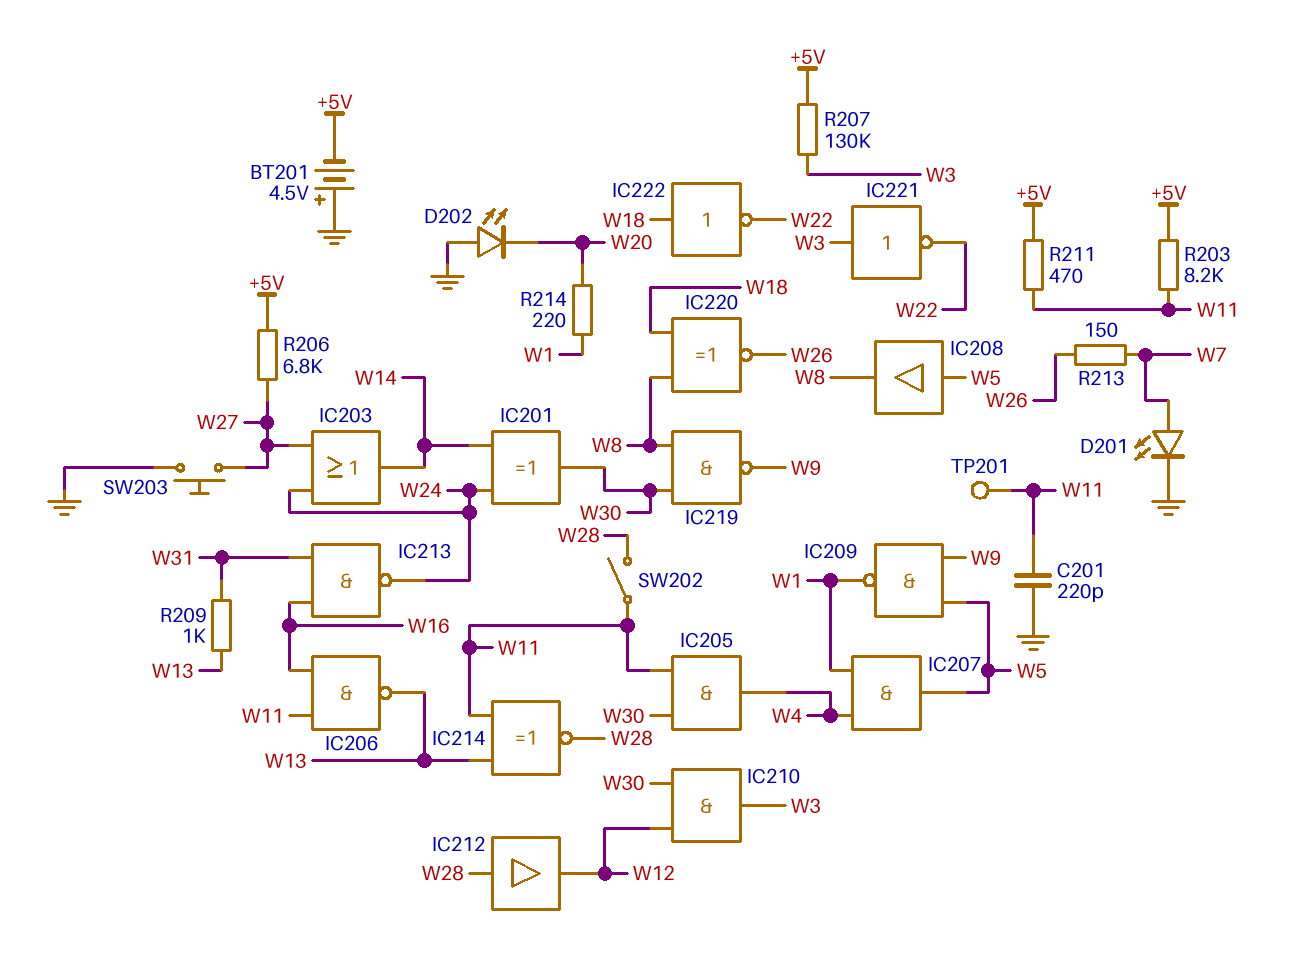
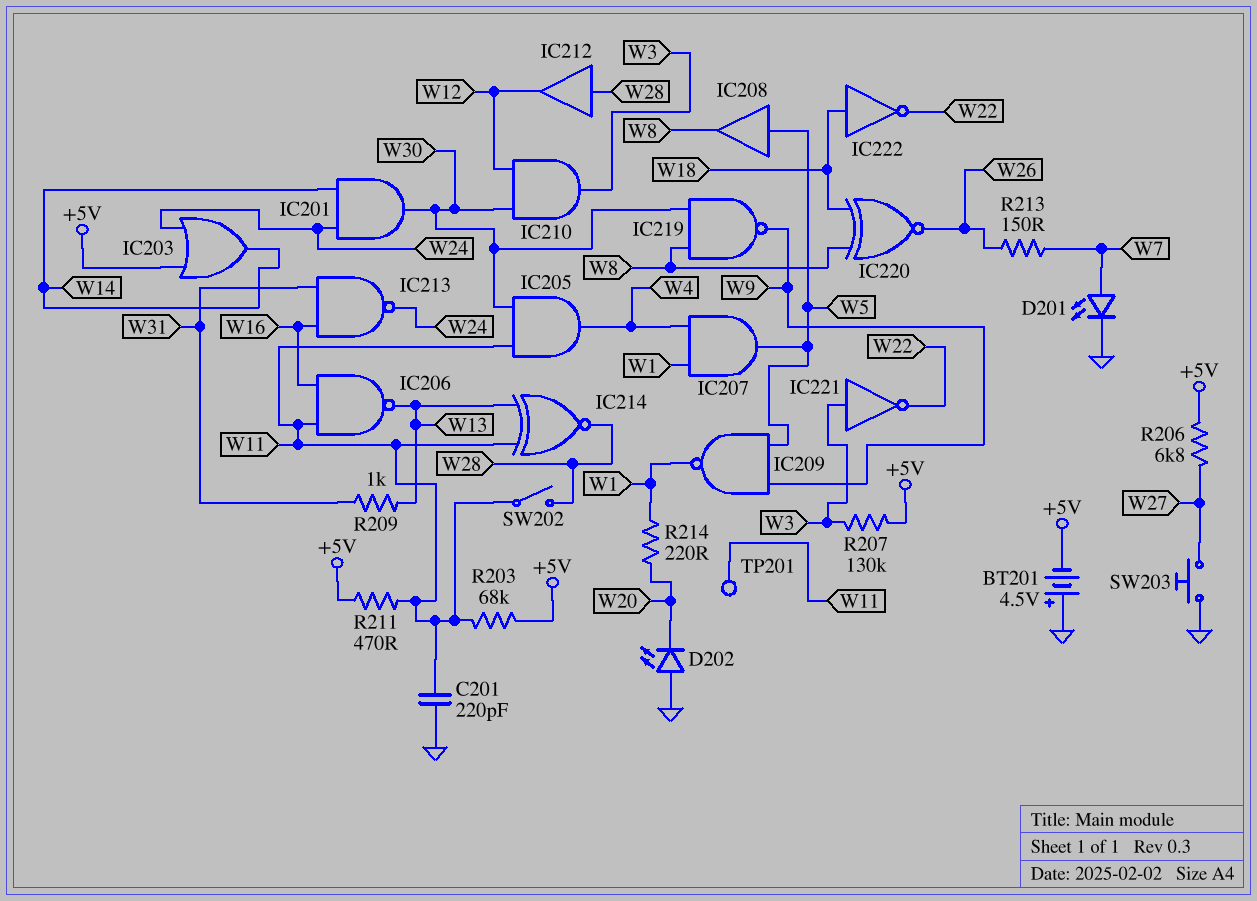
IC201: XOR (in W14, in W24, out W30) -> AND (in W14, in W24, out W30)
IC203: OR (in W24, in W27, out W14) -> OR (in +5V, in W24, out W14)
R203: 8.2k (+5V, W11) -> 68k (+5V, W11)

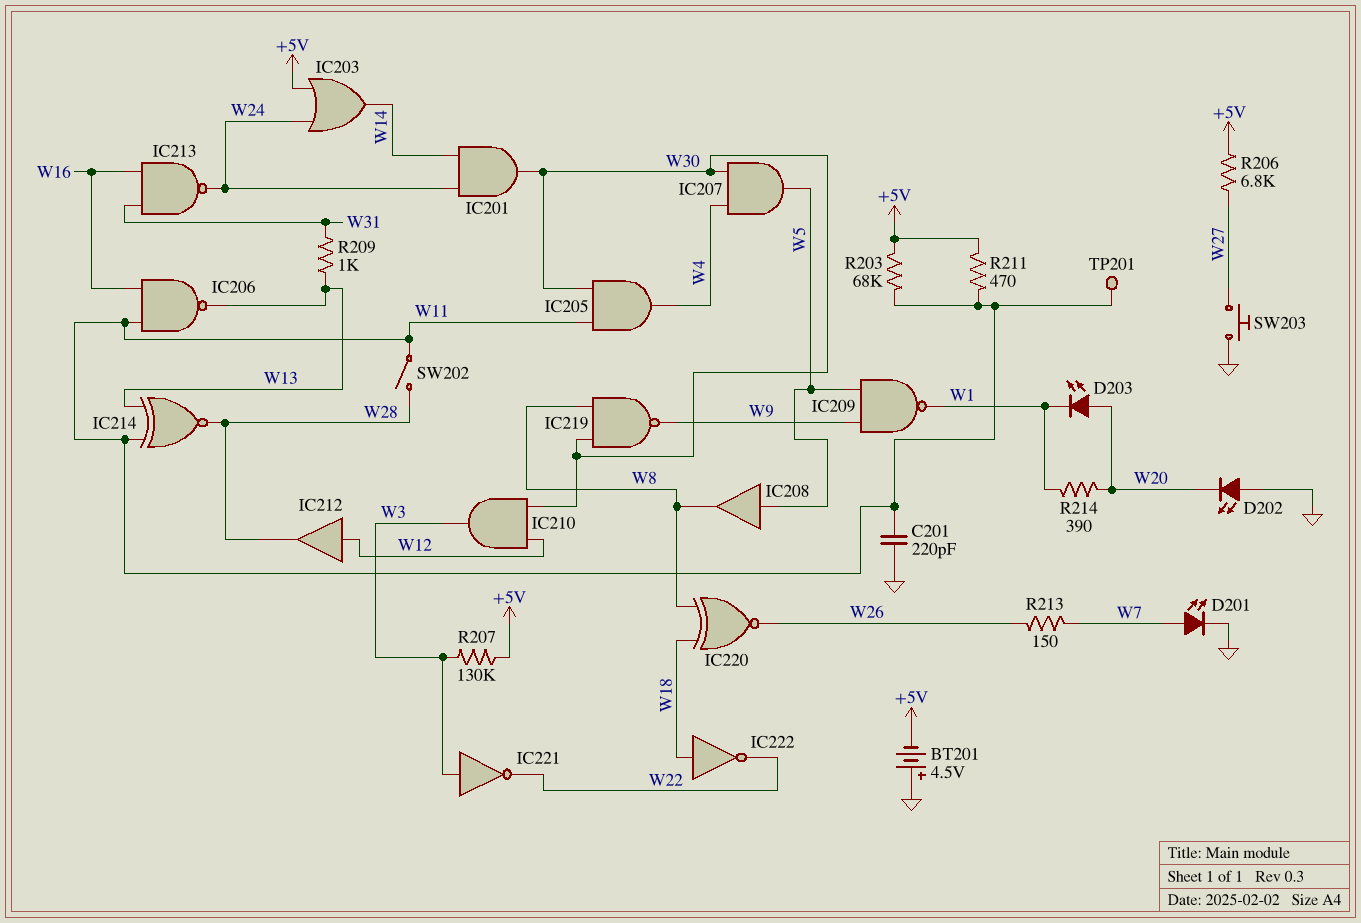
D203: none -> LED (A W20, K W1)
IC207: AND (in W1, in W4, out W5) -> AND (in W4, in W30, out W5)
IC212: buffer (in W28, out W12) -> buffer (in W12, out W28)
R214: 220 (W1, W20) -> 390 (W1, W20)

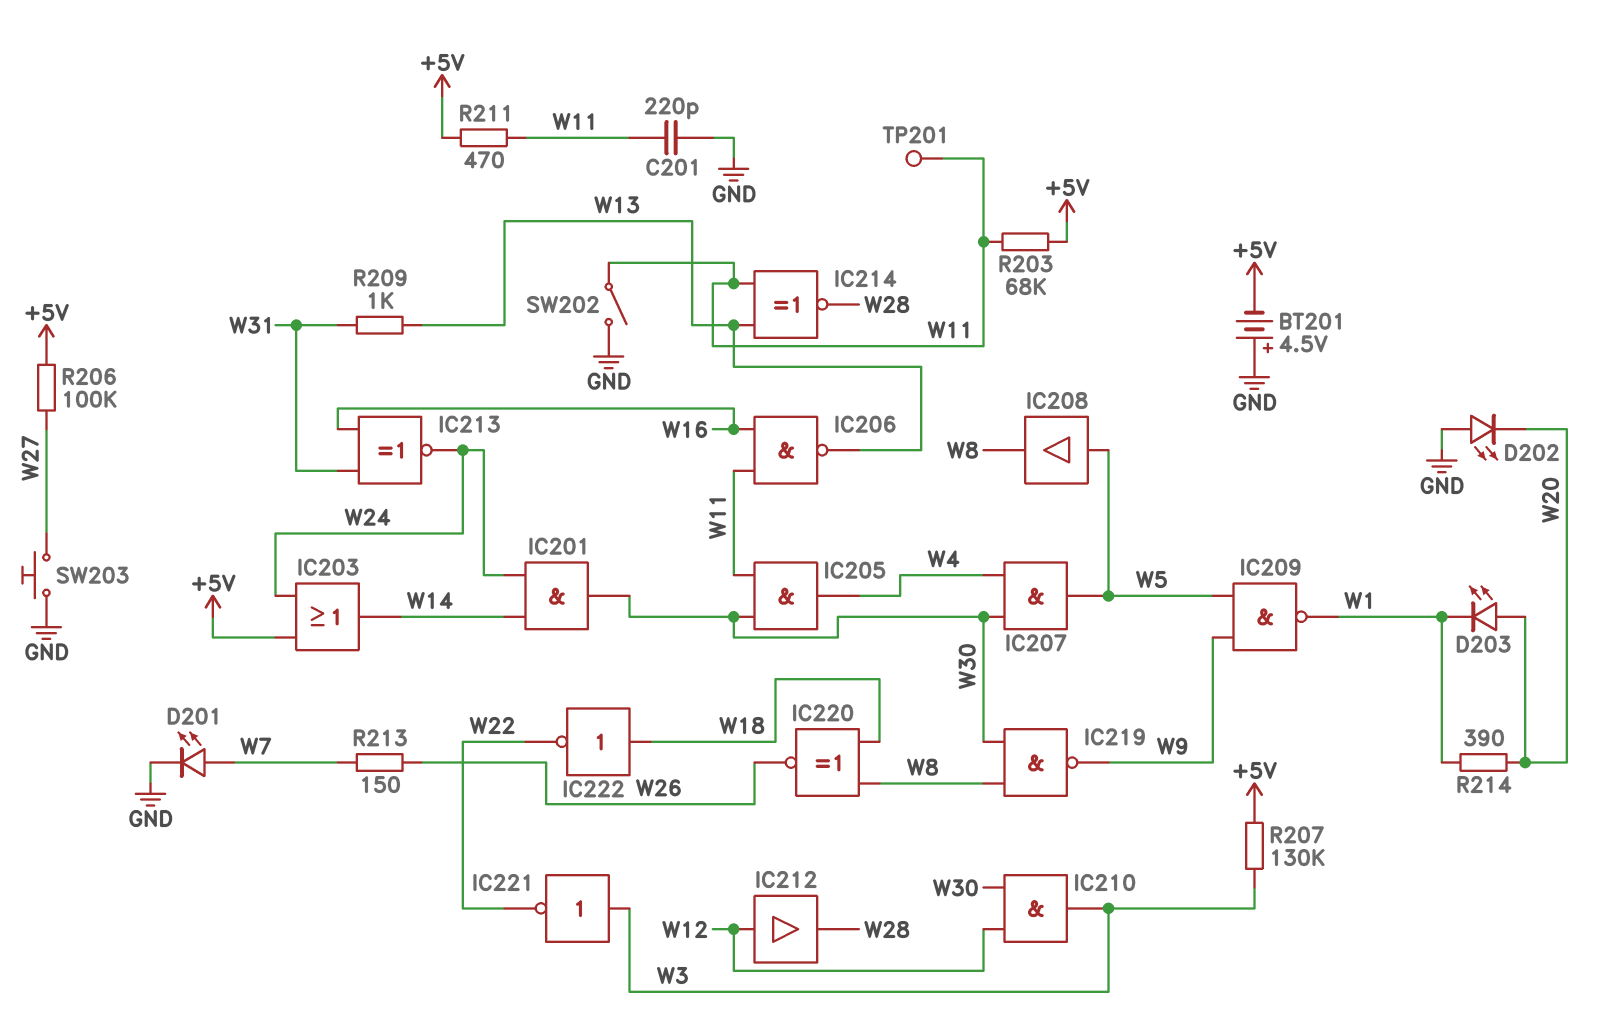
IC213: NAND (in W16, in W31, out W24) -> XNOR (in W16, in W31, out W24)
R206: 6.8k (+5V, W27) -> 100k (+5V, W27)
SW202: switch (W11, W28) -> switch (GND, W11)

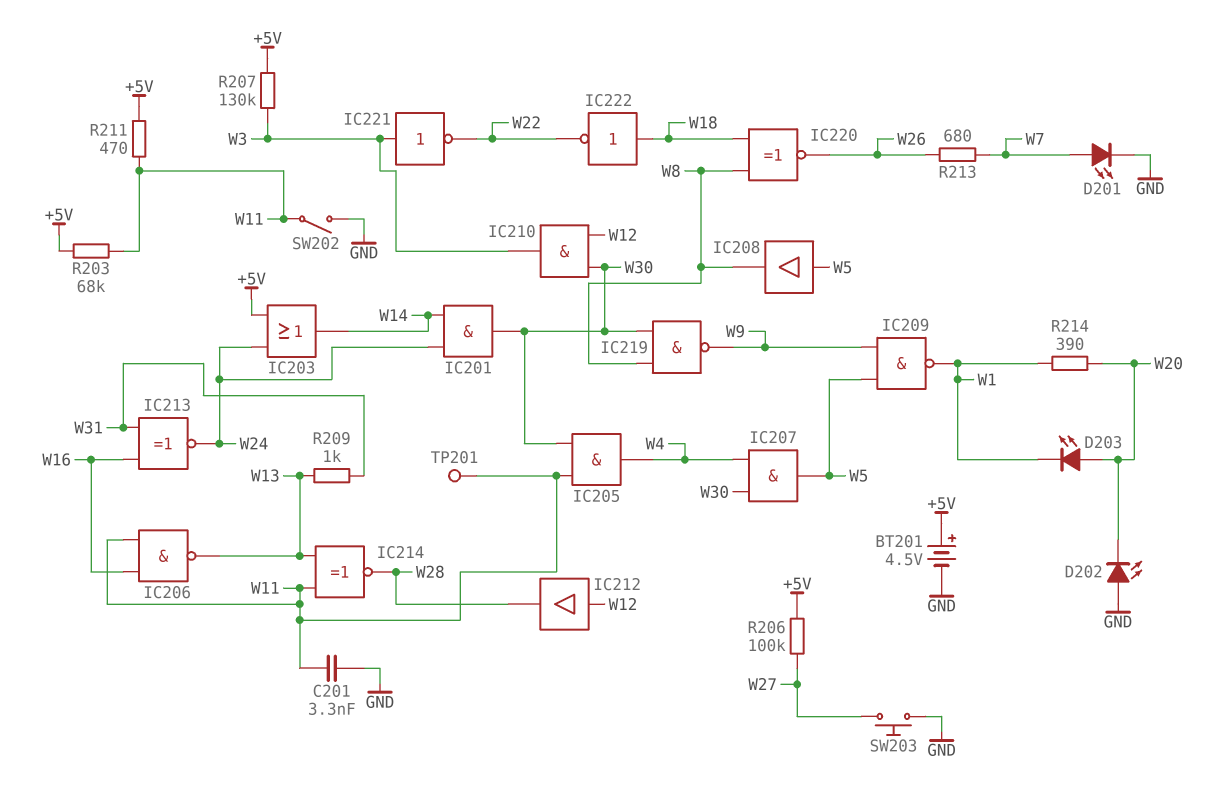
BT201: 4.5V (plus GND, minus +5V) -> 4.5V (plus +5V, minus GND)
C201: 220pF (GND, W11) -> 3.3nF (GND, W11)
R213: 150 (W7, W26) -> 680 (W7, W26)

